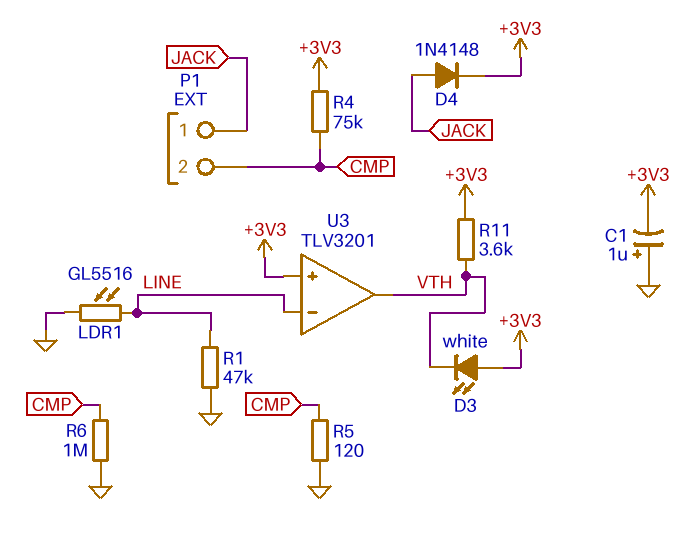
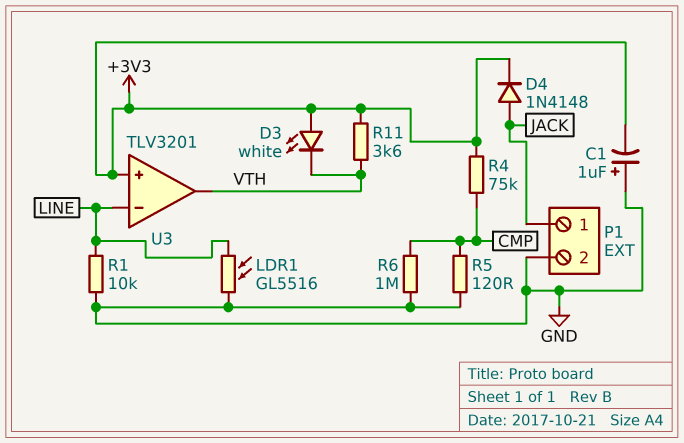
P1 pin 2: CMP -> GND
R1: 47k (GND, LINE) -> 10k (GND, LINE)

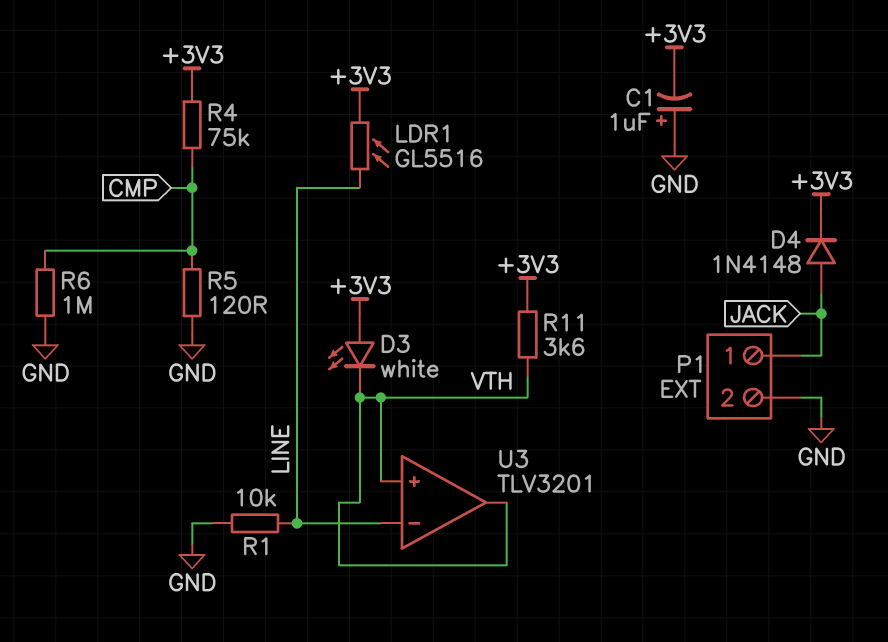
LDR1: GL5516 (GND, LINE) -> GL5516 (+3V3, LINE)
U3 pin in+: +3V3 -> VTH

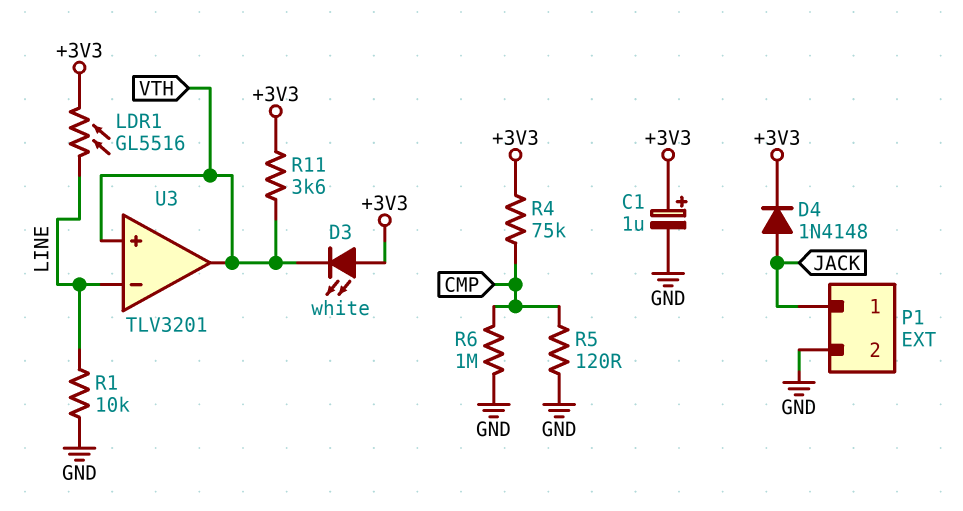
C1: 1uF (plus GND, minus +3V3) -> 1uF (plus +3V3, minus GND)

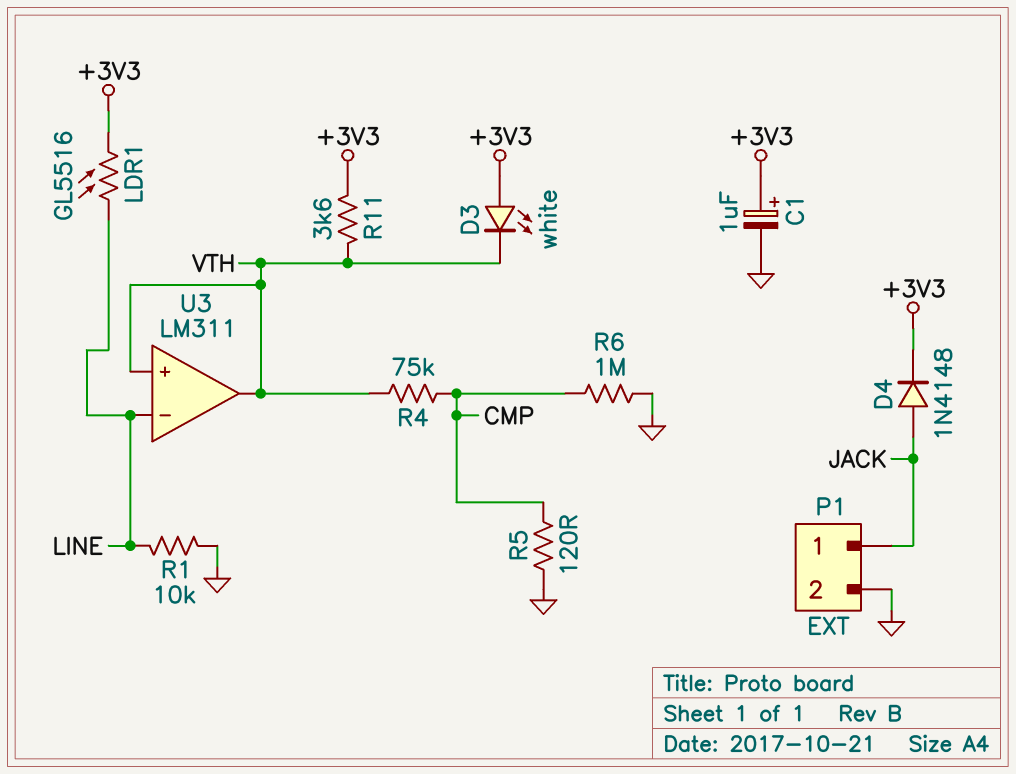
R4: 75k (+3V3, CMP) -> 75k (CMP, VTH)
U3: TLV3201 -> LM311

